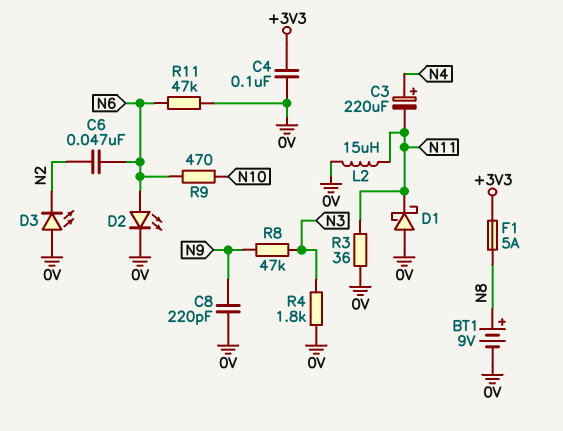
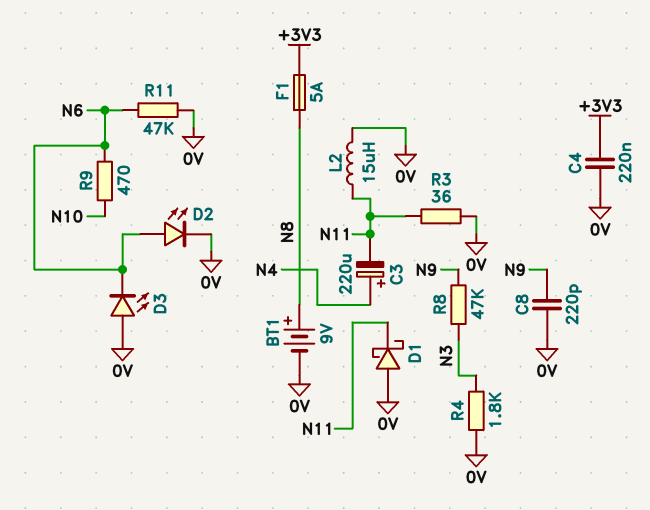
C4: 100nF (+3V3, 0V) -> 220nF (+3V3, 0V)
C6: 47nF (N2, N6) -> none
D3: LED (A 0V, K N2) -> LED (A 0V, K N6)

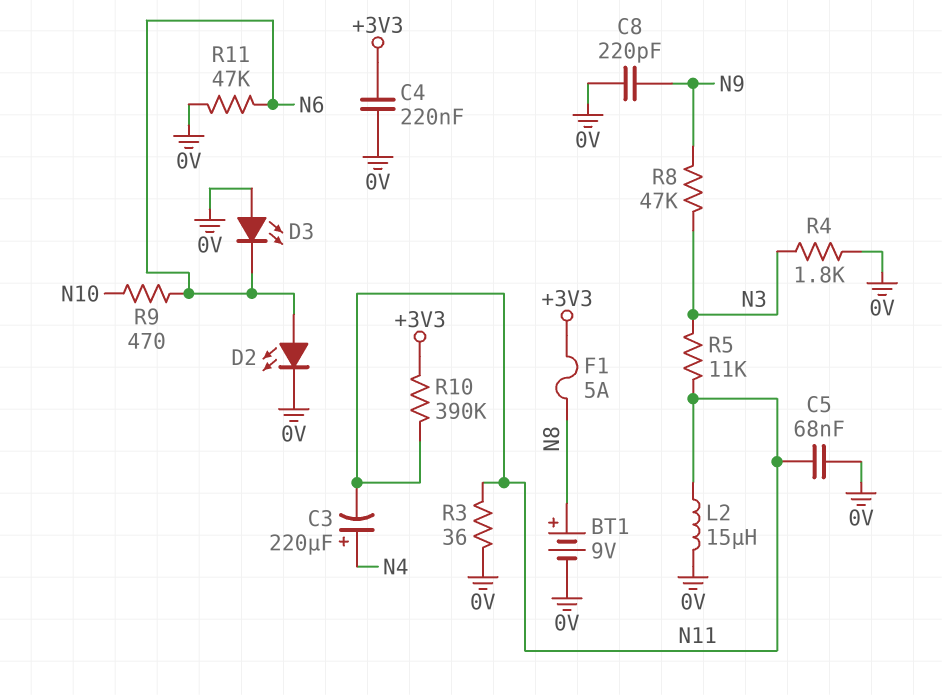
C5: none -> 68nF (0V, N11)
D1: schottky (A 0V, K N11) -> none
R5: none -> 11k (N3, N11)
R10: none -> 390k (+3V3, N11)

